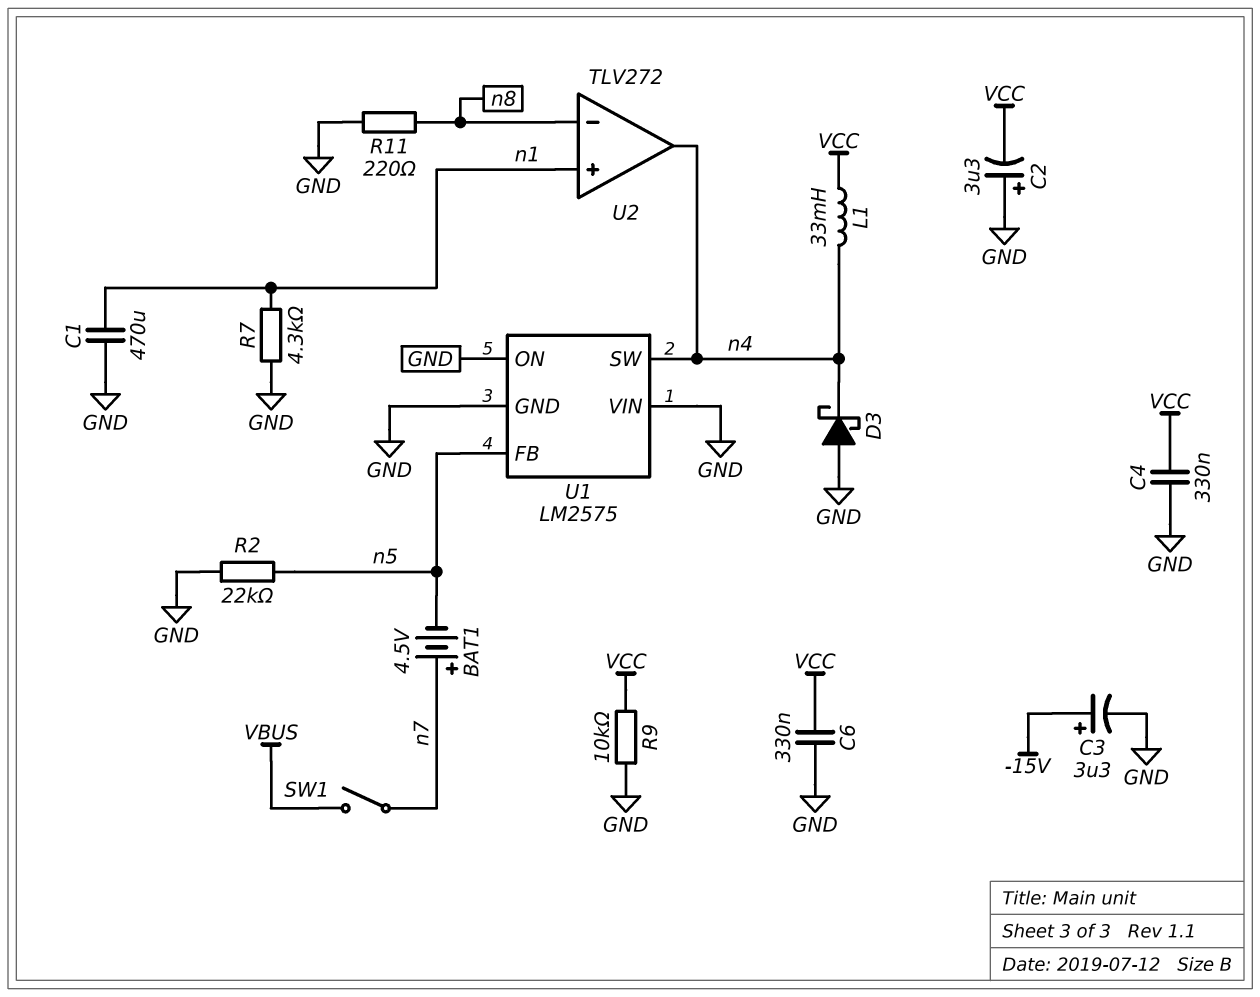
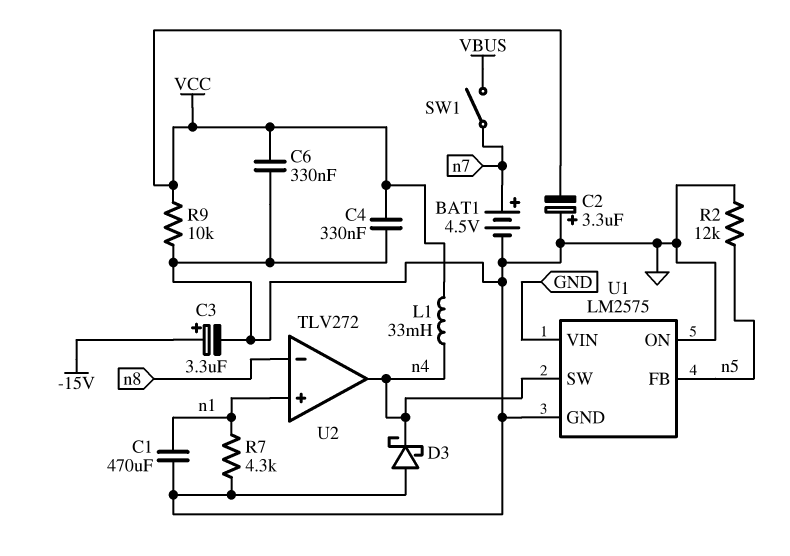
BAT1: 4.5V (plus n7, minus n5) -> 4.5V (plus n7, minus GND)
R2: 22k (GND, n5) -> 12k (GND, n5)
R11: 220 (GND, n8) -> none

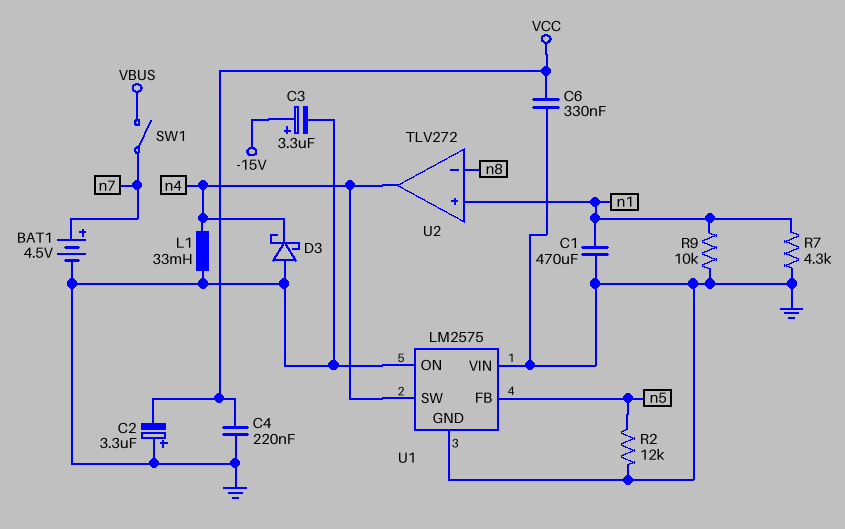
C4: 330nF (GND, VCC) -> 220nF (GND, VCC)
L1: 33mH (VCC, n4) -> 33mH (GND, n4)
R9: 10k (GND, VCC) -> 10k (GND, n1)

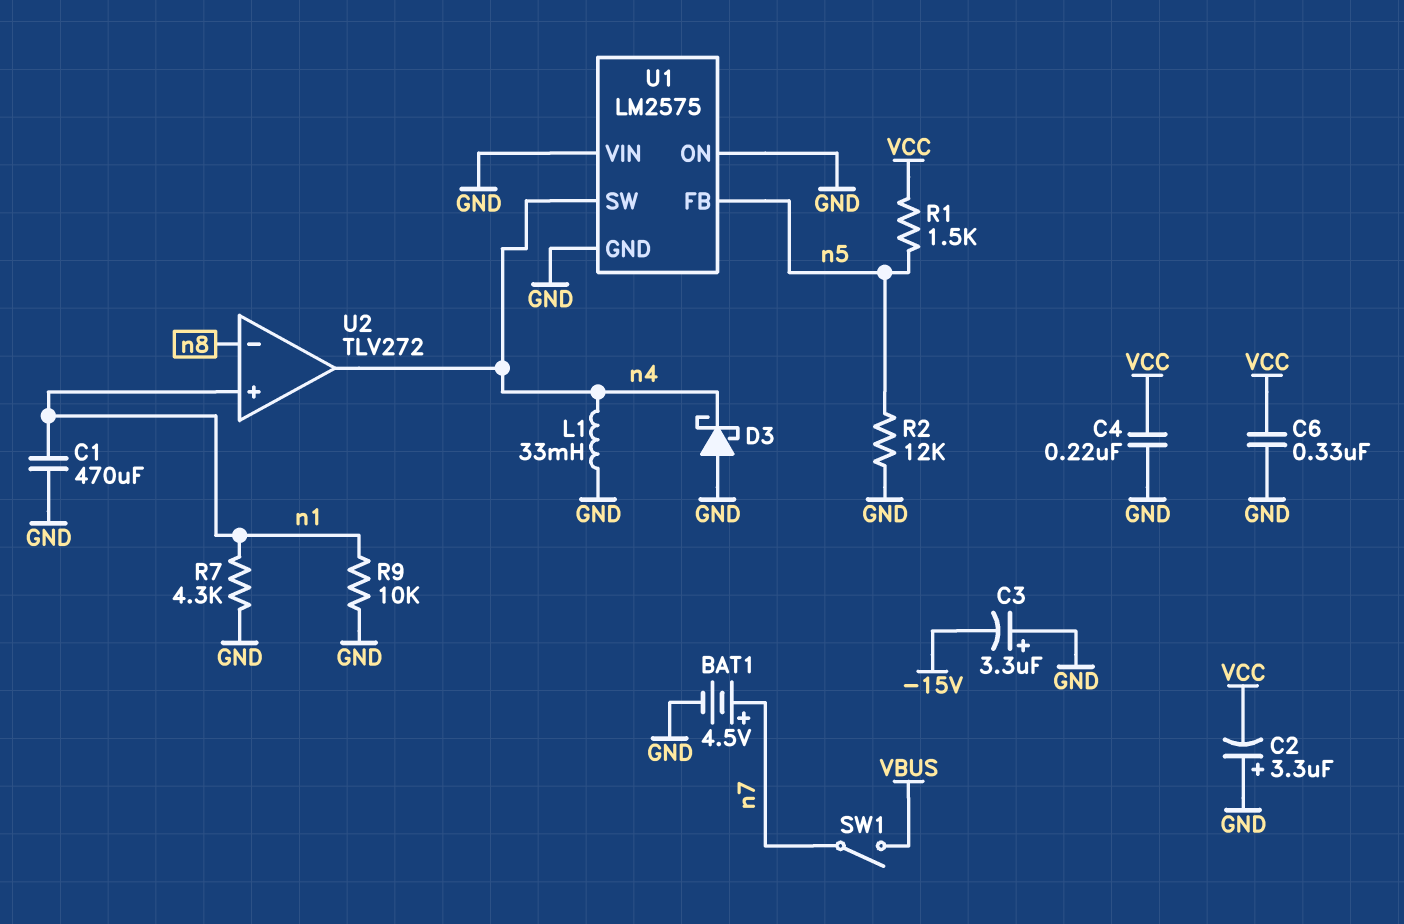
C3: 3.3uF (plus -15V, minus GND) -> 3.3uF (plus GND, minus -15V)
R1: none -> 1.5k (VCC, n5)

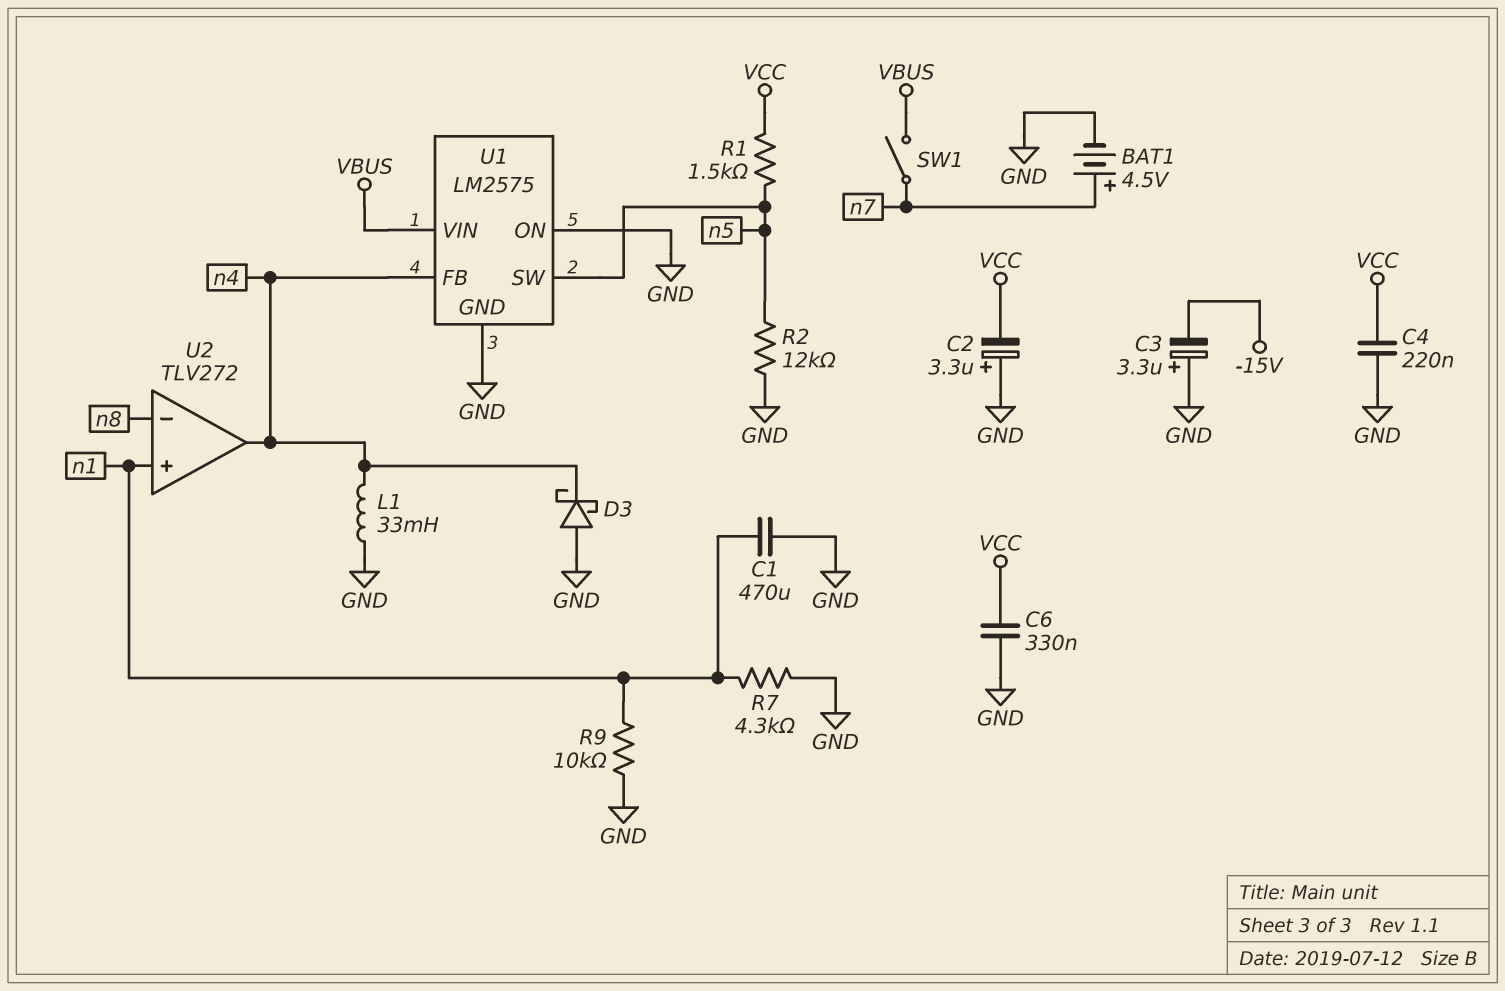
U1 pin FB: n5 -> n4
U1 pin SW: n4 -> n5
U1 pin VIN: GND -> VBUS

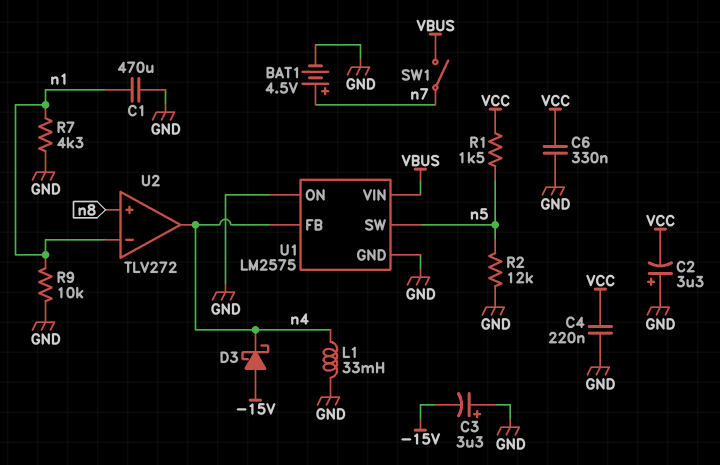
D3: schottky (A GND, K n4) -> schottky (A -15V, K n4)
U2 pin in+: n1 -> n8
U2 pin in-: n8 -> n1

